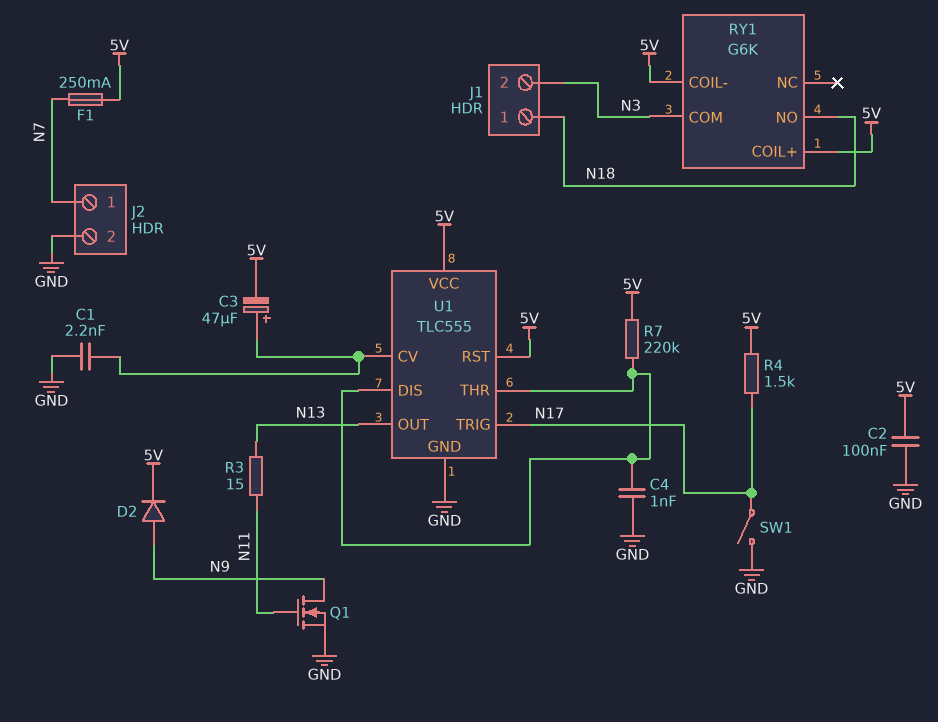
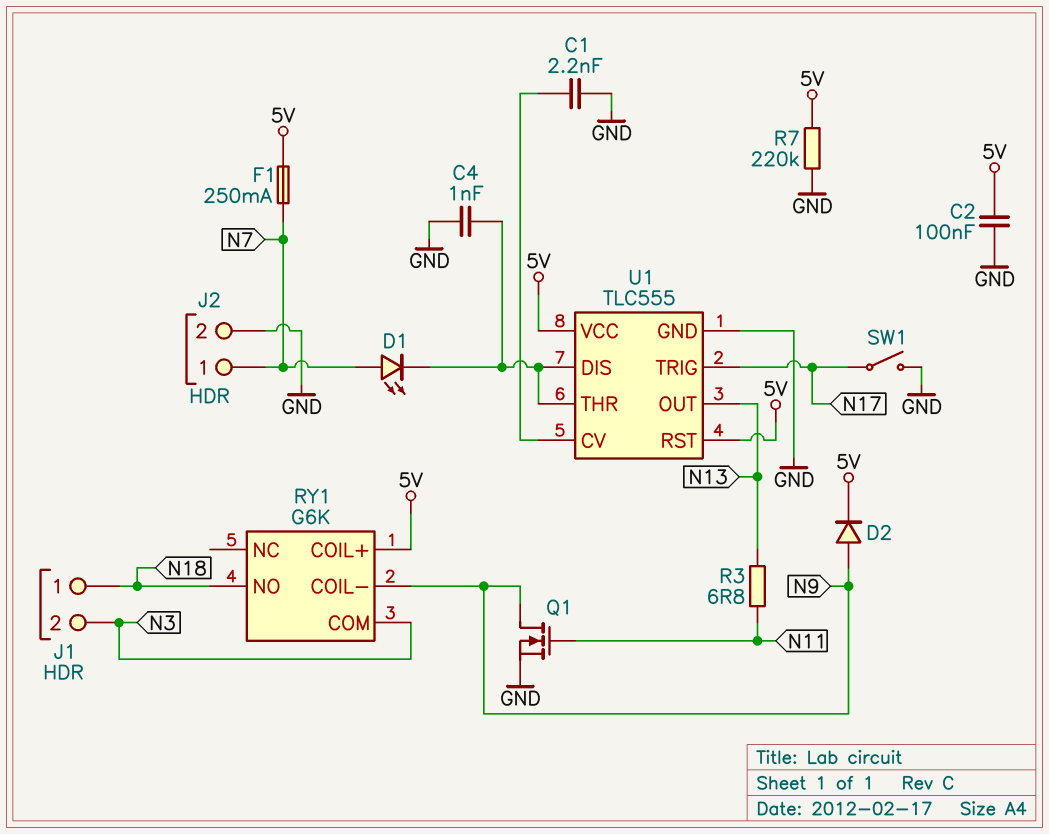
C3: 47uF (plus U1/CV, minus 5V) -> none
D1: none -> LED (A N7, K U1/DIS)
R3: 15 (N11, N13) -> 6.8 (N11, N13)
R4: 1.5k (5V, N17) -> none
R7: 220k (5V, U1/DIS) -> 220k (5V, GND)
RY1 pin COIL-: 5V -> N9

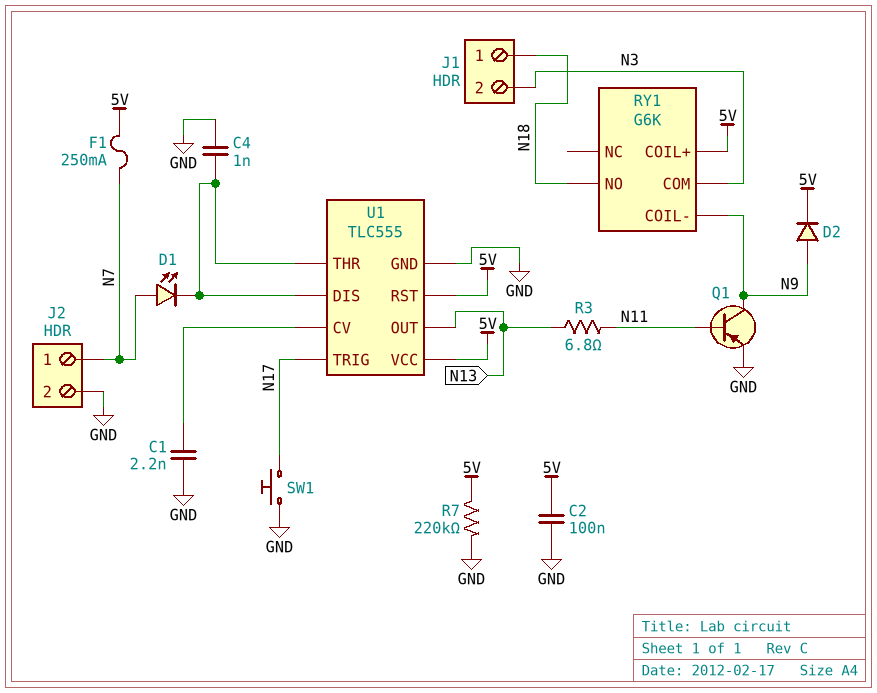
Q1: NMOS (G N11, D N9, S GND) -> PNP (B N11, C N9, E GND)
SW1: switch (GND, N17) -> button (GND, N17)

